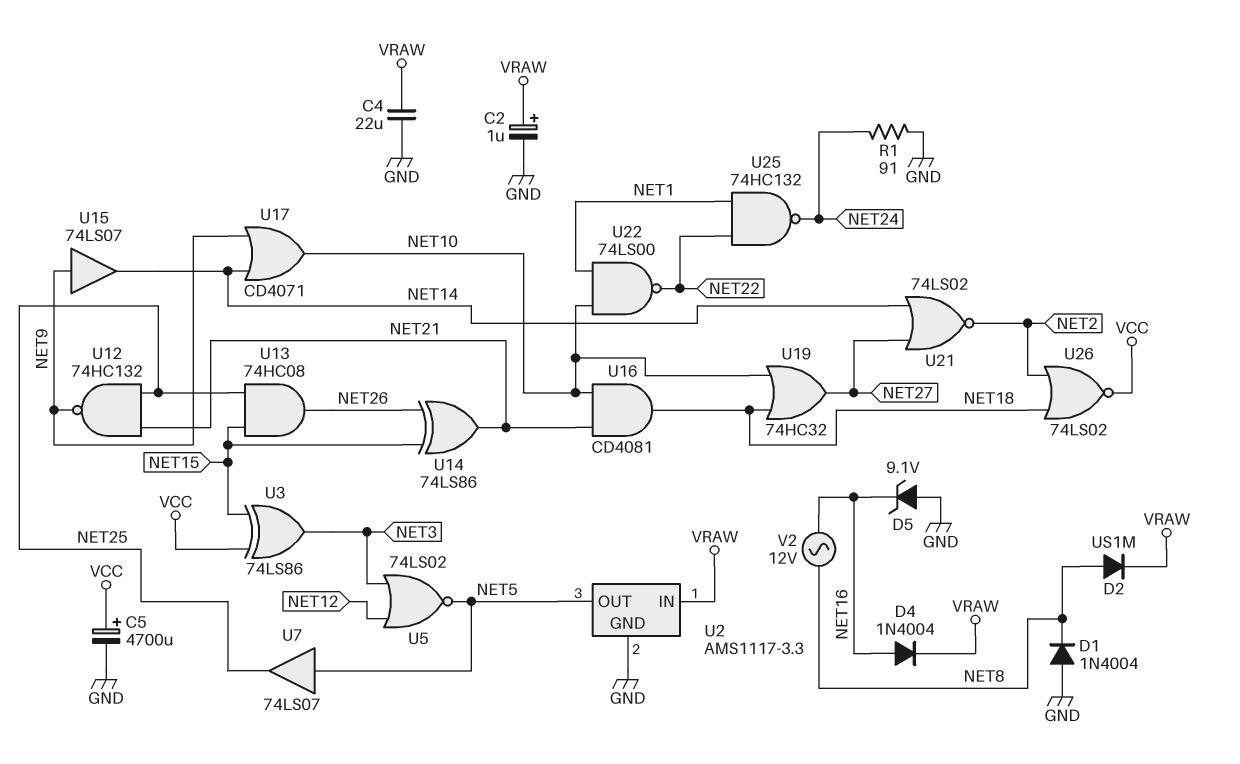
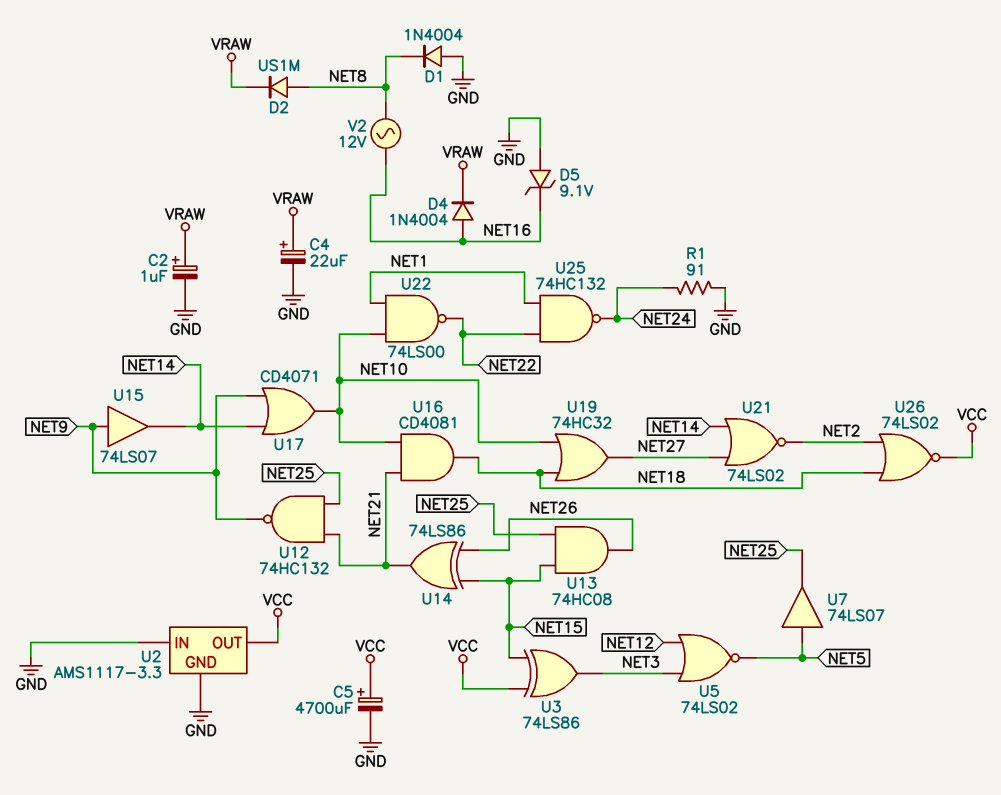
C4: 22uF (GND, VRAW) -> 22uF (plus VRAW, minus GND)
U2 pin IN: VRAW -> GND
U2 pin OUT: NET5 -> VCC

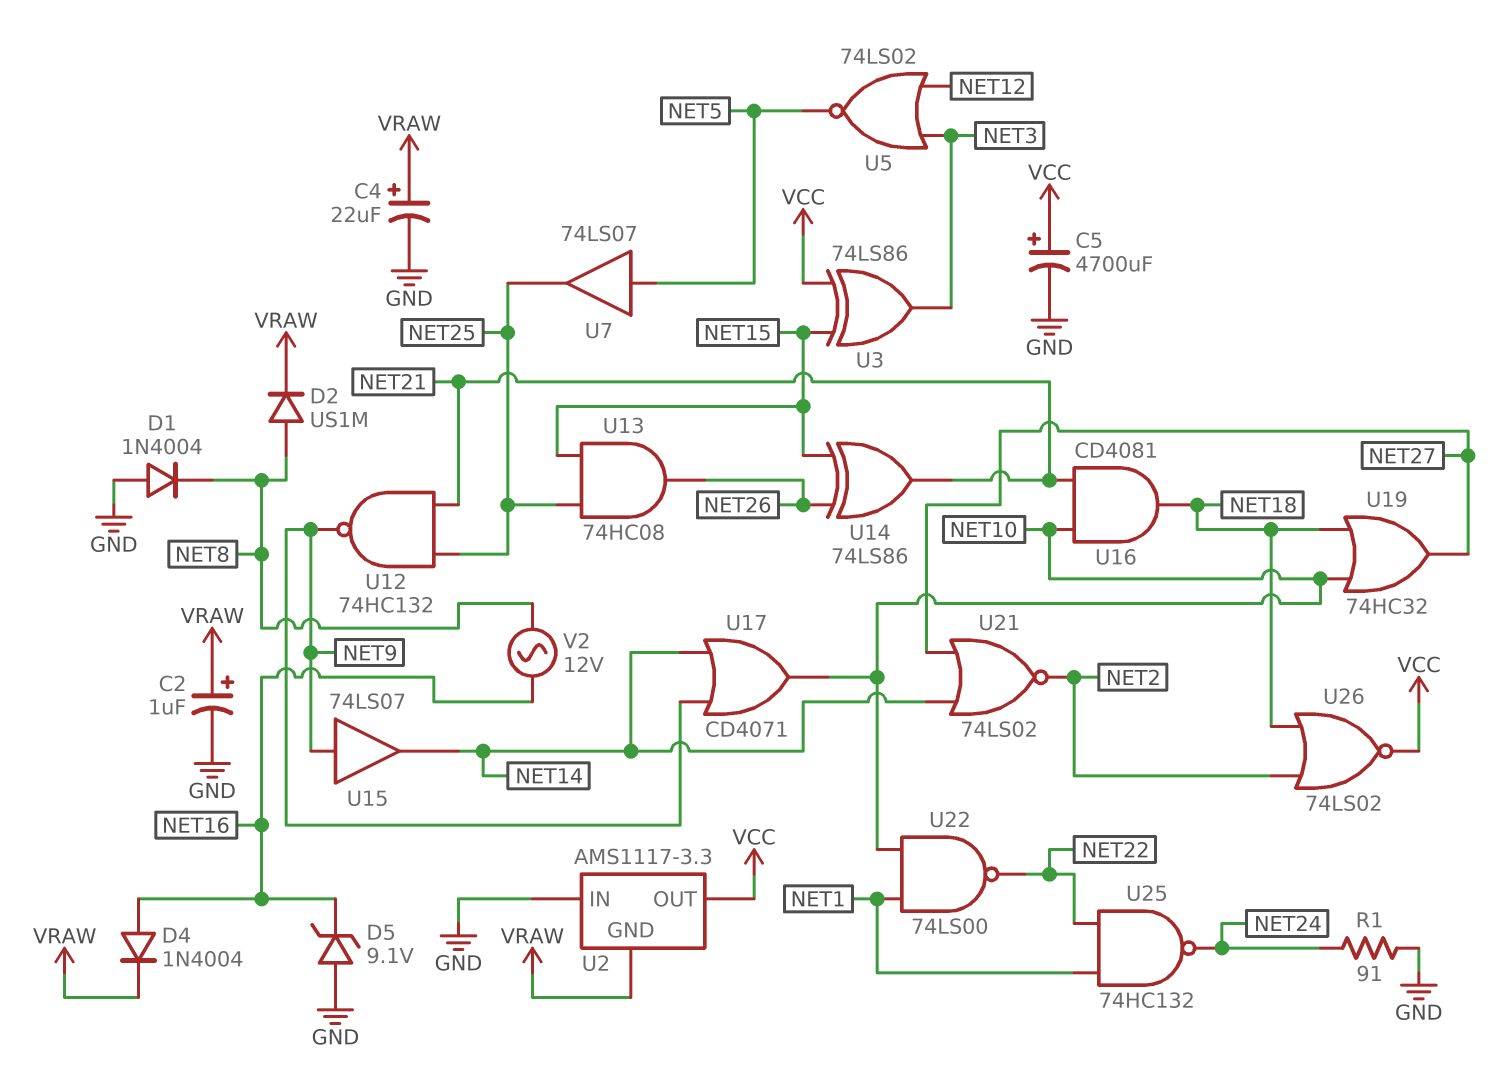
U2 pin GND: GND -> VRAW

